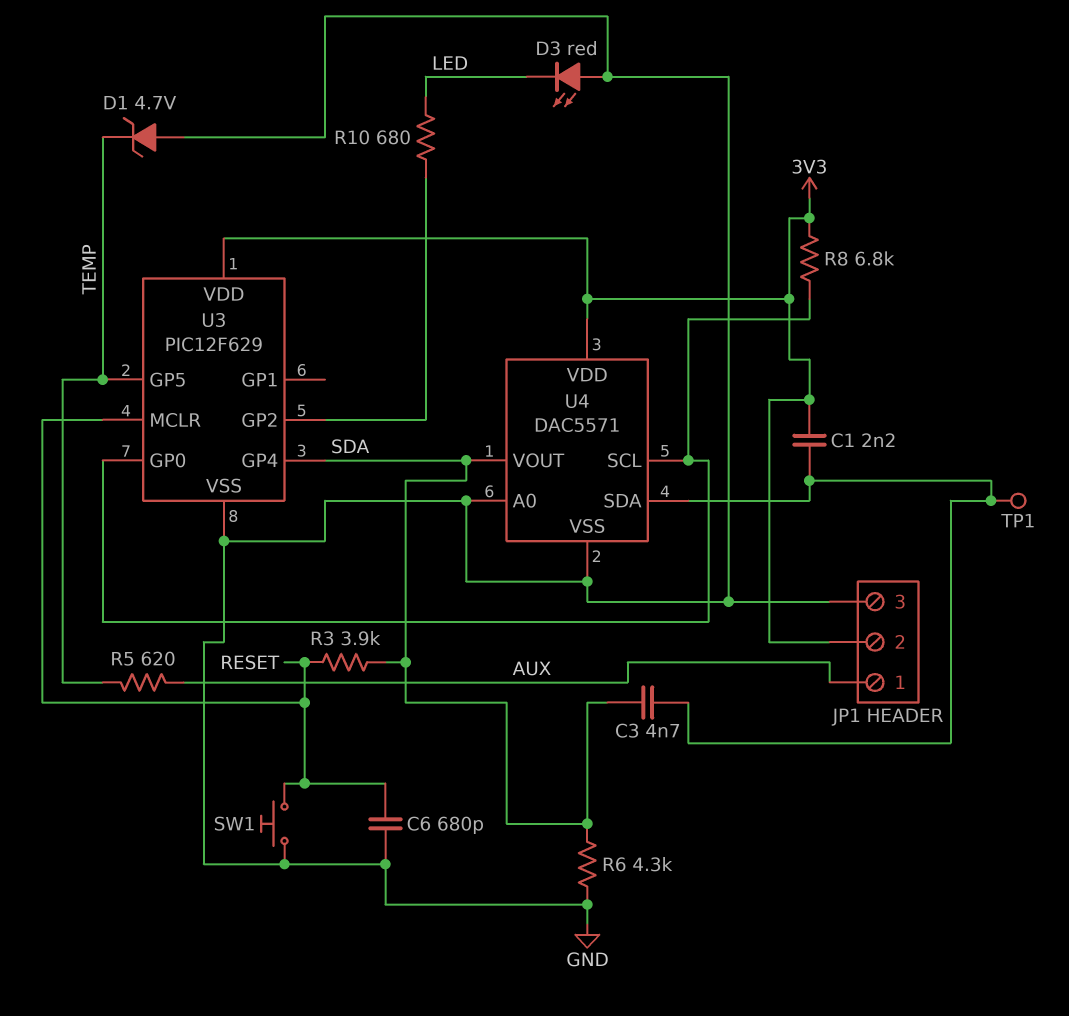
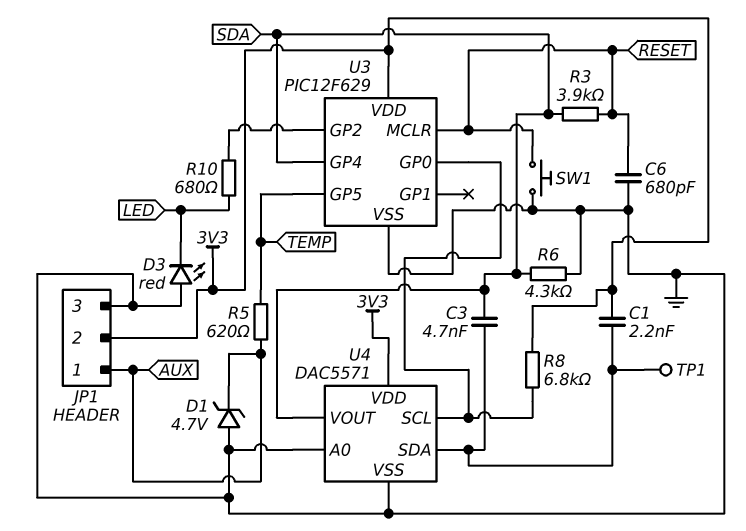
D1: zener 4.7V (A GND, K TEMP) -> zener 4.7V (A GND, K AUX)

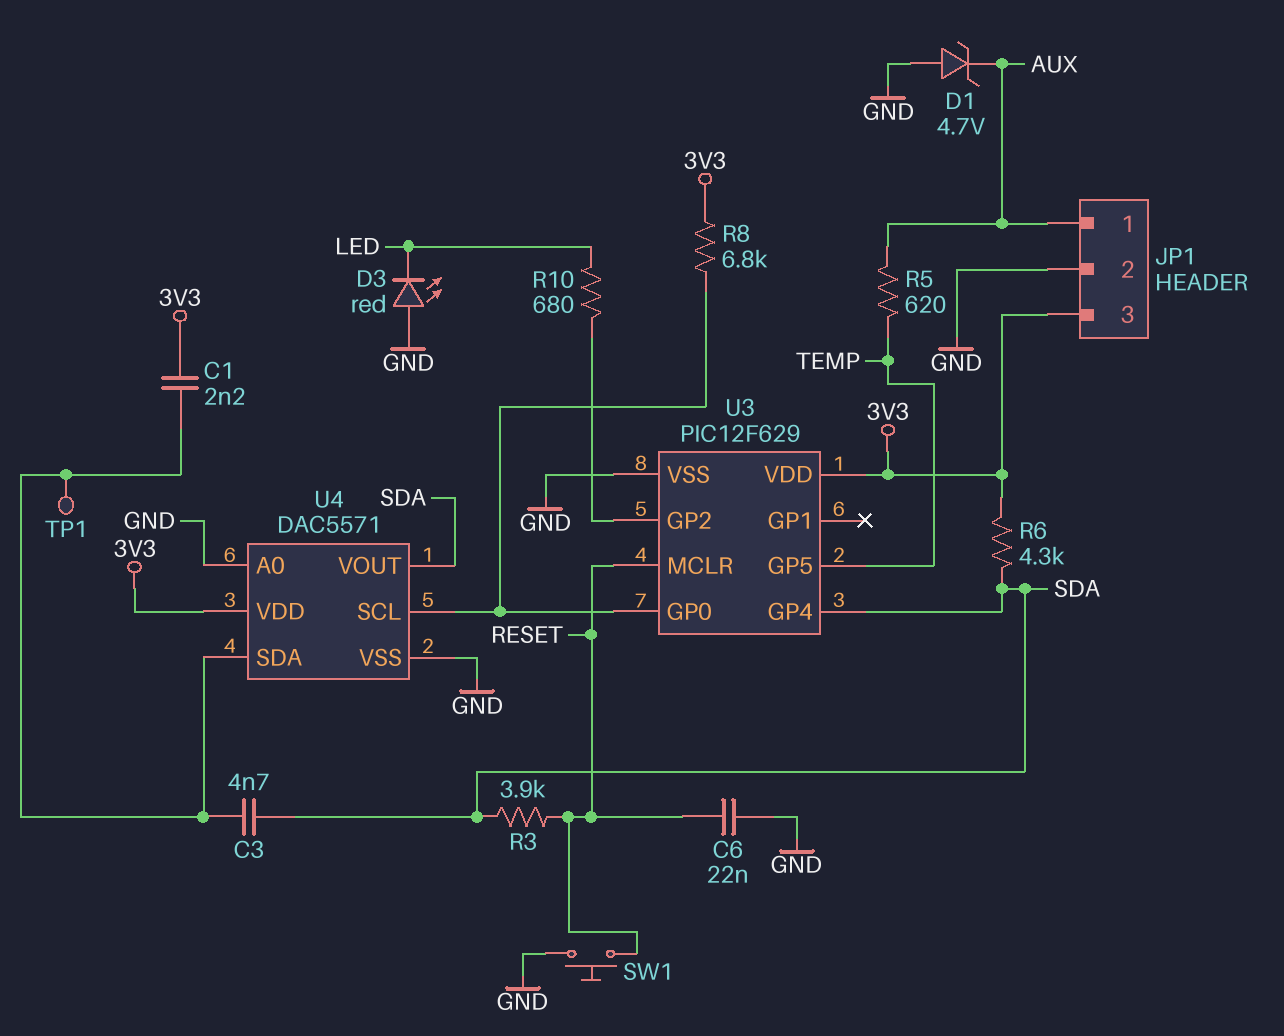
C6: 680pF (GND, RESET) -> 22nF (GND, RESET)
JP1 pin 2: 3V3 -> GND
JP1 pin 3: GND -> 3V3
R6: 4.3k (GND, SDA) -> 4.3k (3V3, SDA)

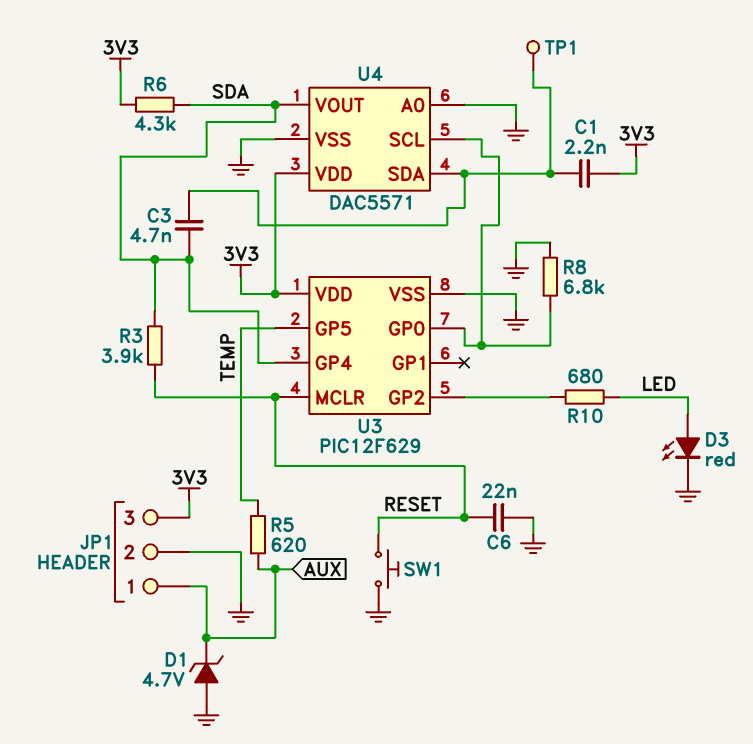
D3: LED red (A GND, K LED) -> LED red (A LED, K GND)
R8: 6.8k (3V3, U3/GP0) -> 6.8k (GND, U3/GP0)

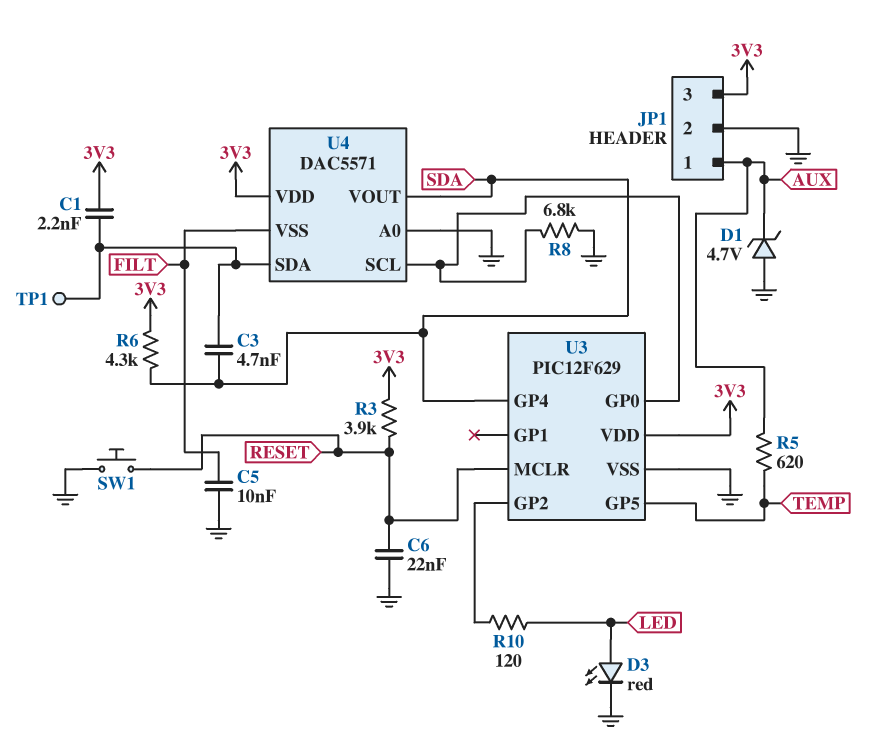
C5: none -> 10nF (FILT, GND)
R3: 3.9k (RESET, SDA) -> 3.9k (3V3, RESET)
R10: 680 (LED, U3/GP2) -> 120 (LED, U3/GP2)
U4 pin VSS: GND -> FILT

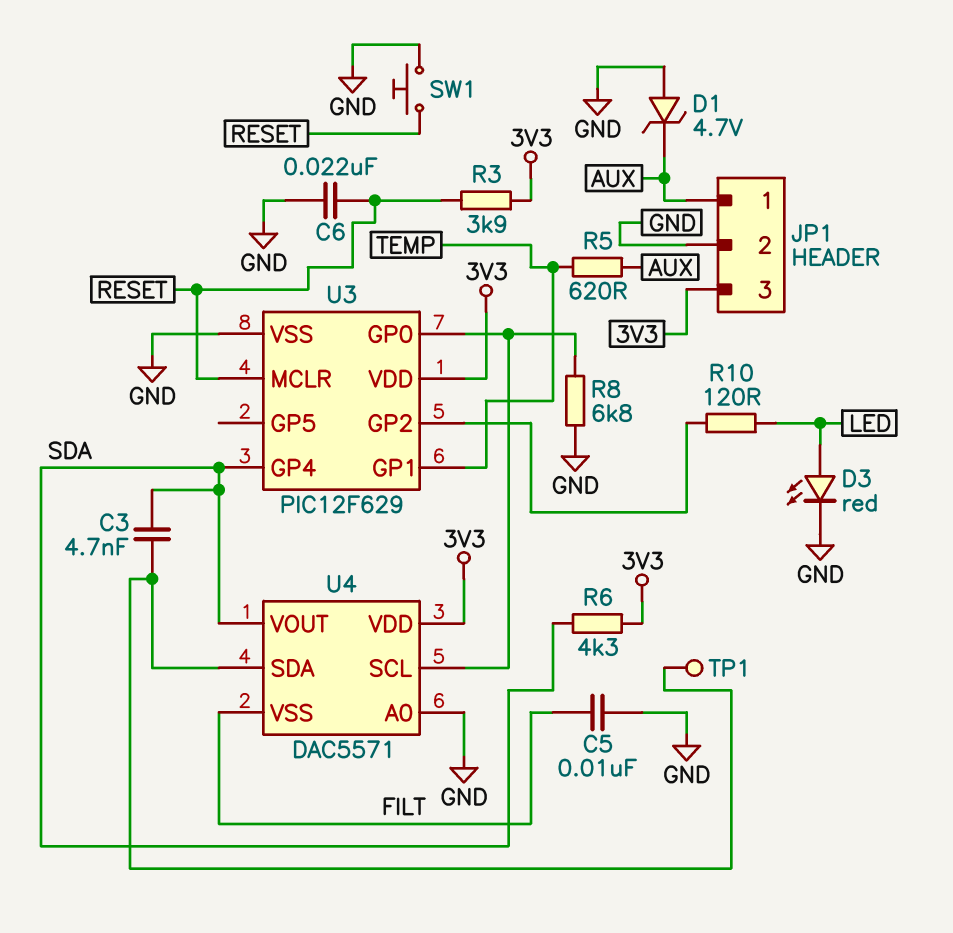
C1: 2.2nF (3V3, U4/SDA) -> none
U3 pin GP1: none -> TEMP
U3 pin GP5: TEMP -> none

